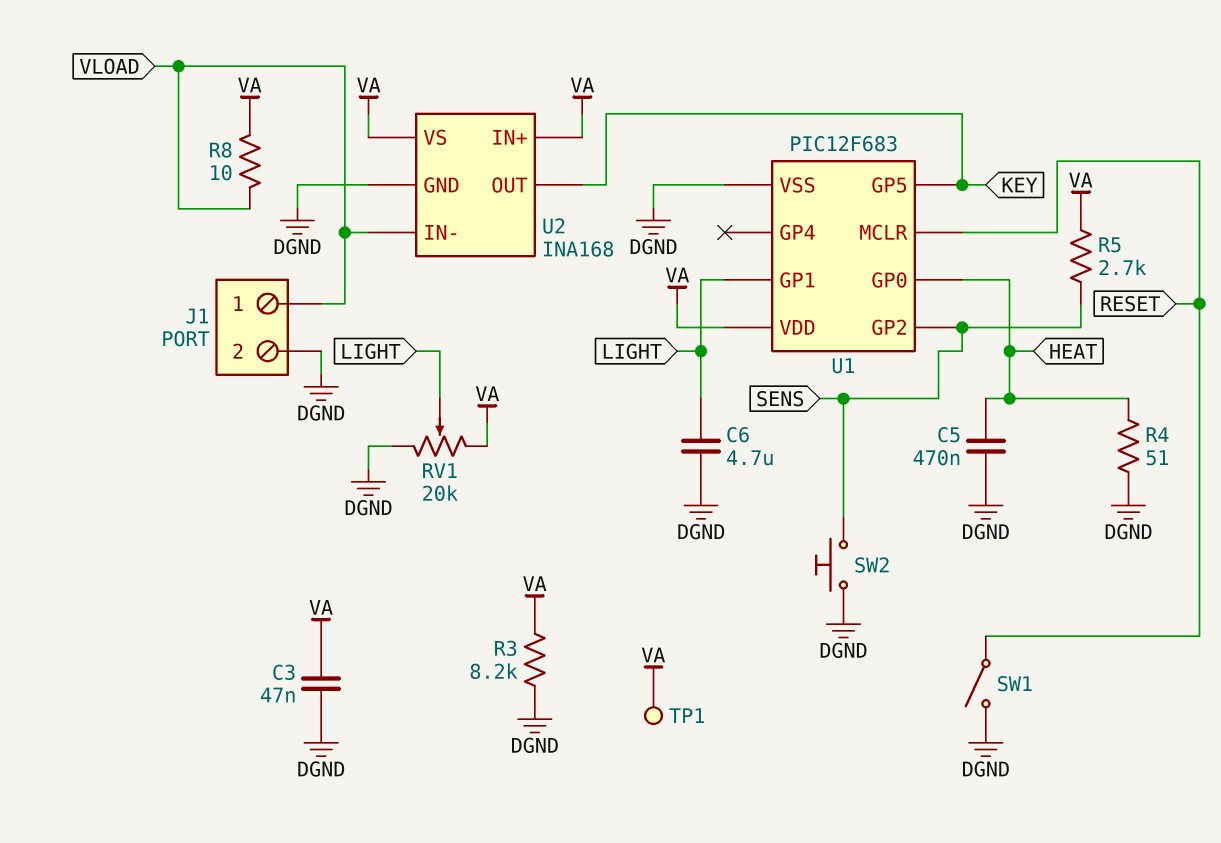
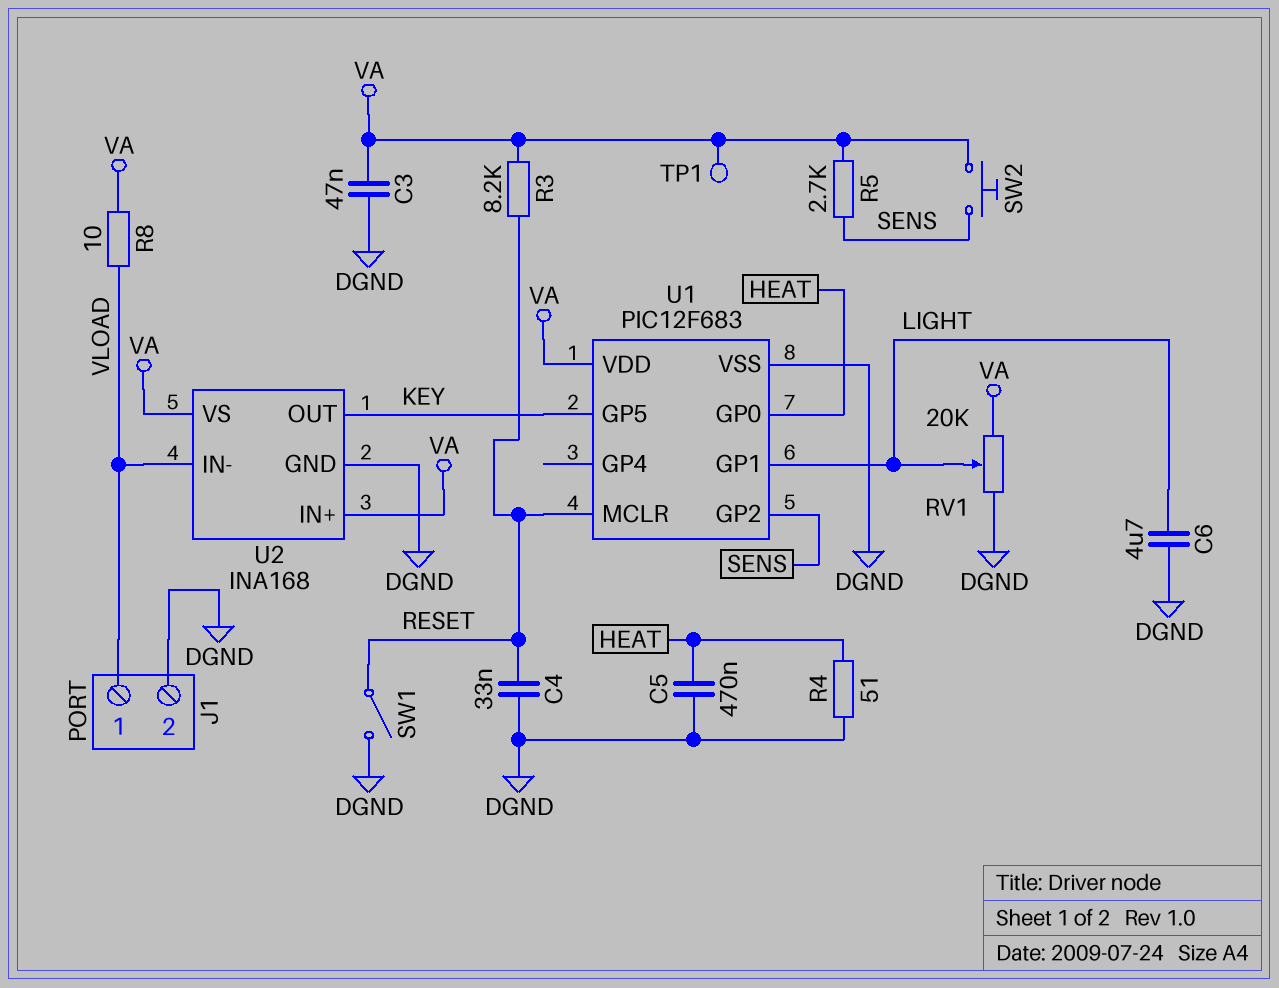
C4: none -> 33nF (DGND, RESET)
R3: 8.2k (DGND, VA) -> 8.2k (RESET, VA)
SW2: button (DGND, SENS) -> button (SENS, VA)

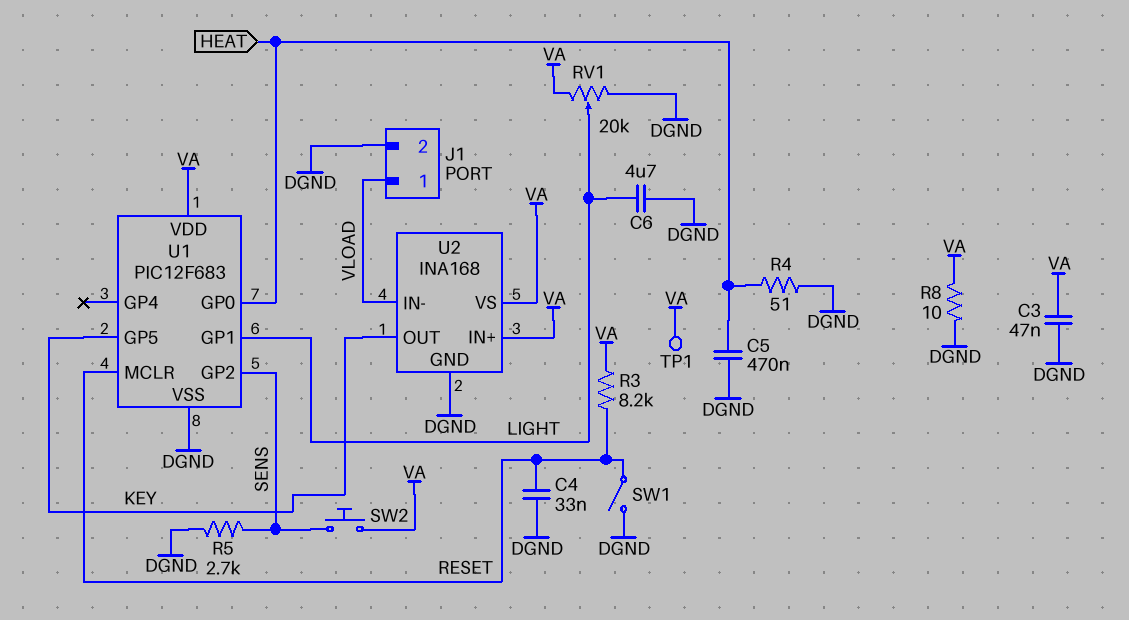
R5: 2.7k (SENS, VA) -> 2.7k (DGND, SENS)
R8: 10 (VA, VLOAD) -> 10 (DGND, VA)

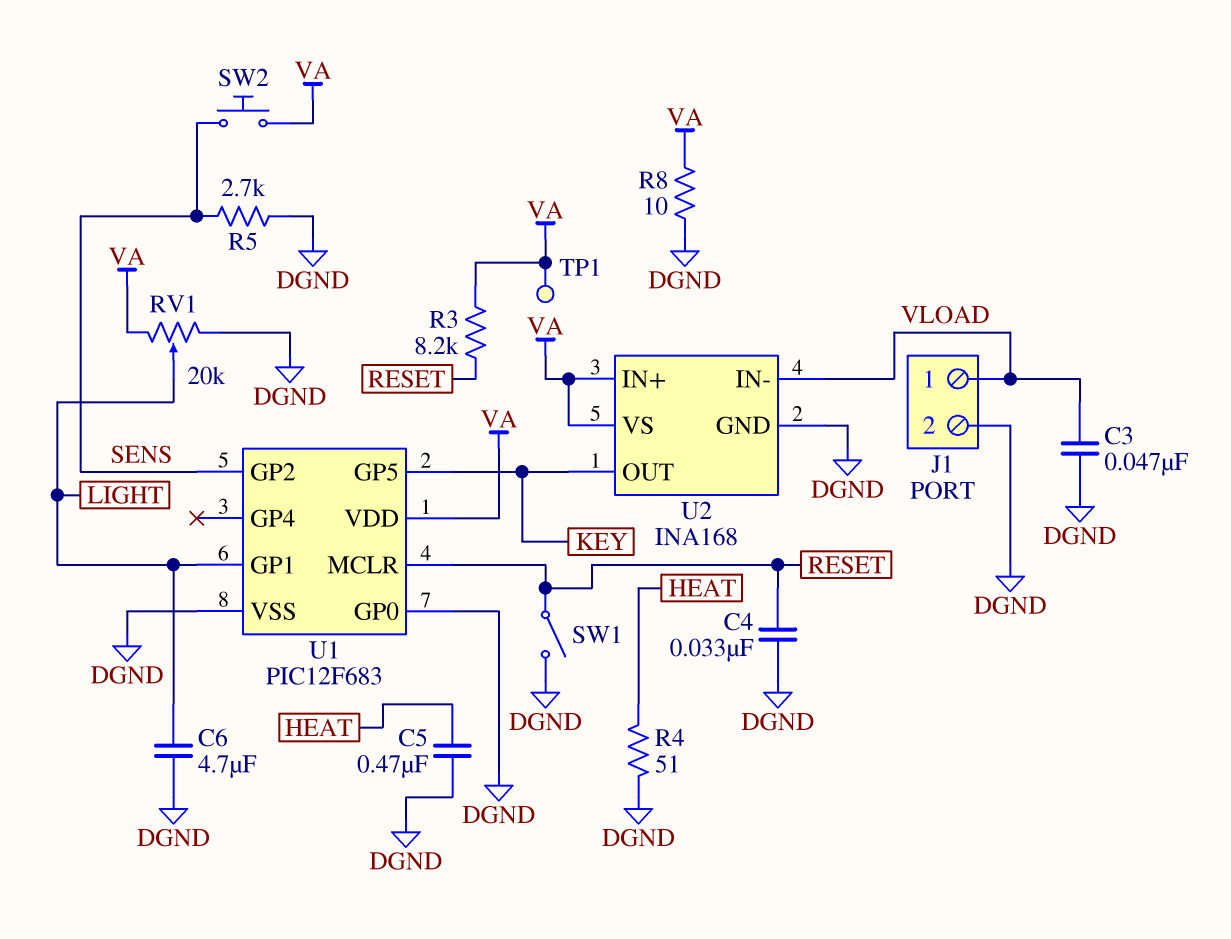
C3: 47nF (DGND, VA) -> 47nF (DGND, VLOAD)
U1 pin GP0: HEAT -> DGND

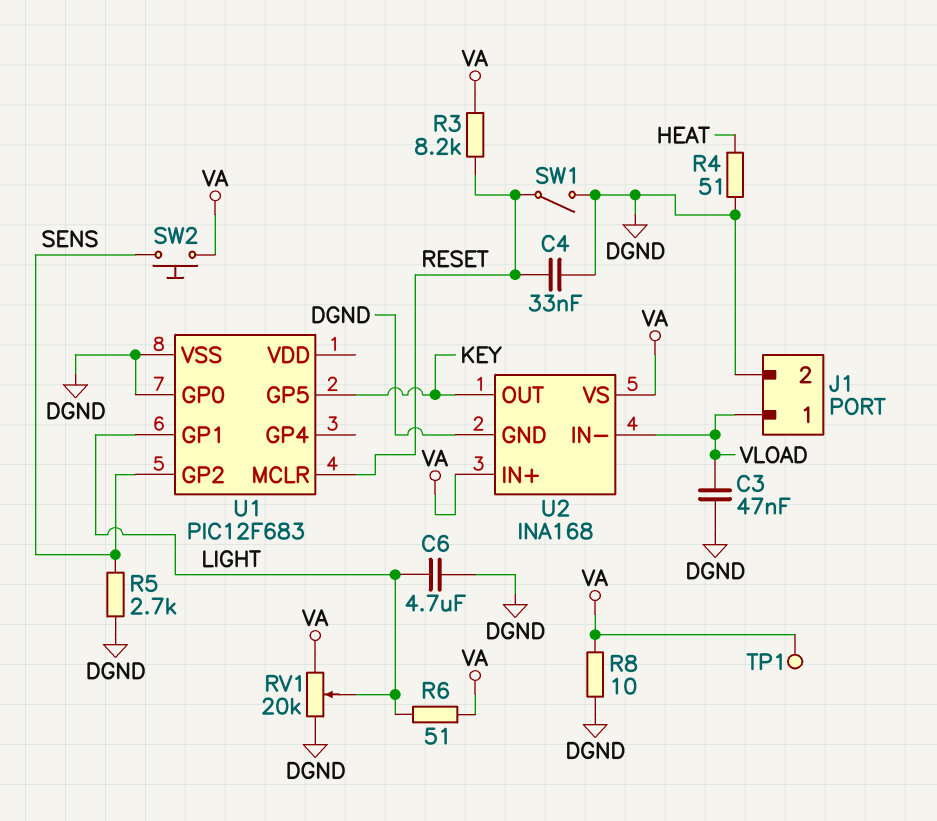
C5: 470nF (DGND, HEAT) -> none
R6: none -> 51 (LIGHT, VA)
U1 pin VDD: VA -> none

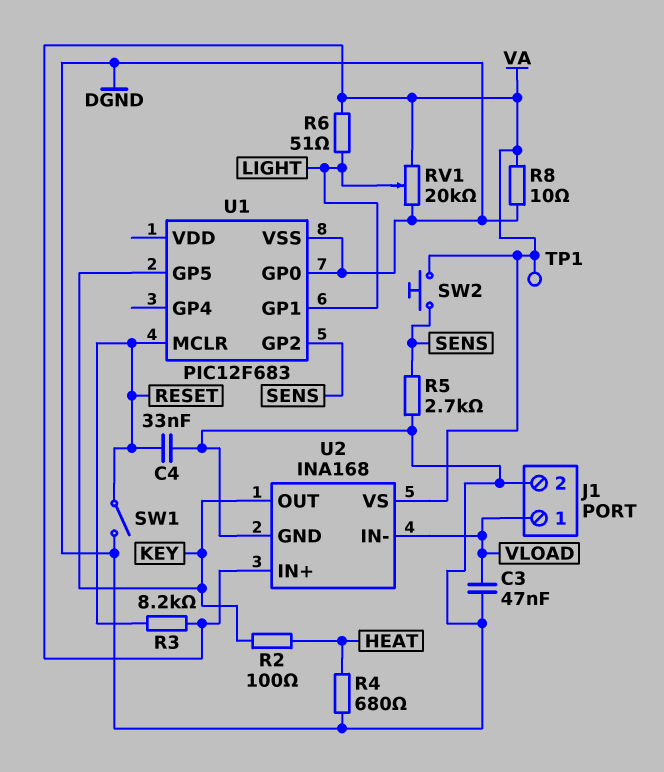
C6: 4.7uF (DGND, LIGHT) -> none
R2: none -> 100 (HEAT, KEY)
R4: 51 (DGND, HEAT) -> 680 (DGND, HEAT)

